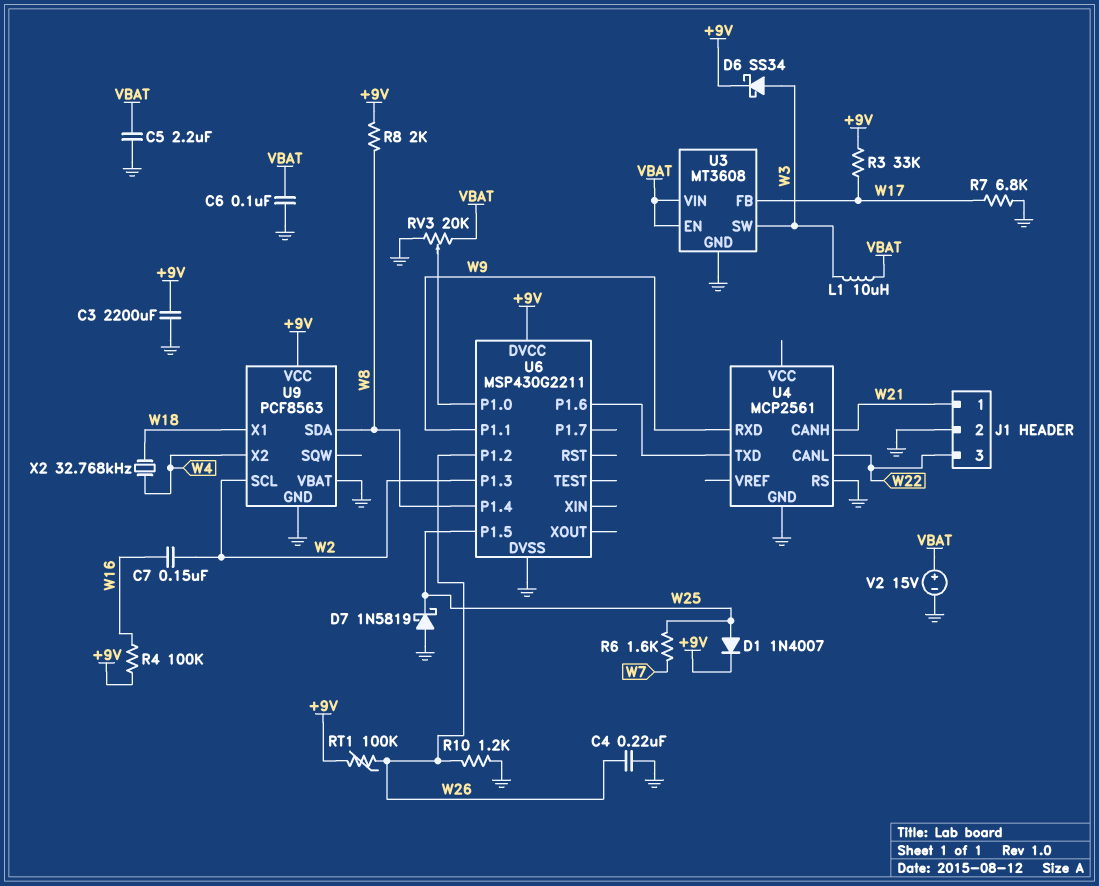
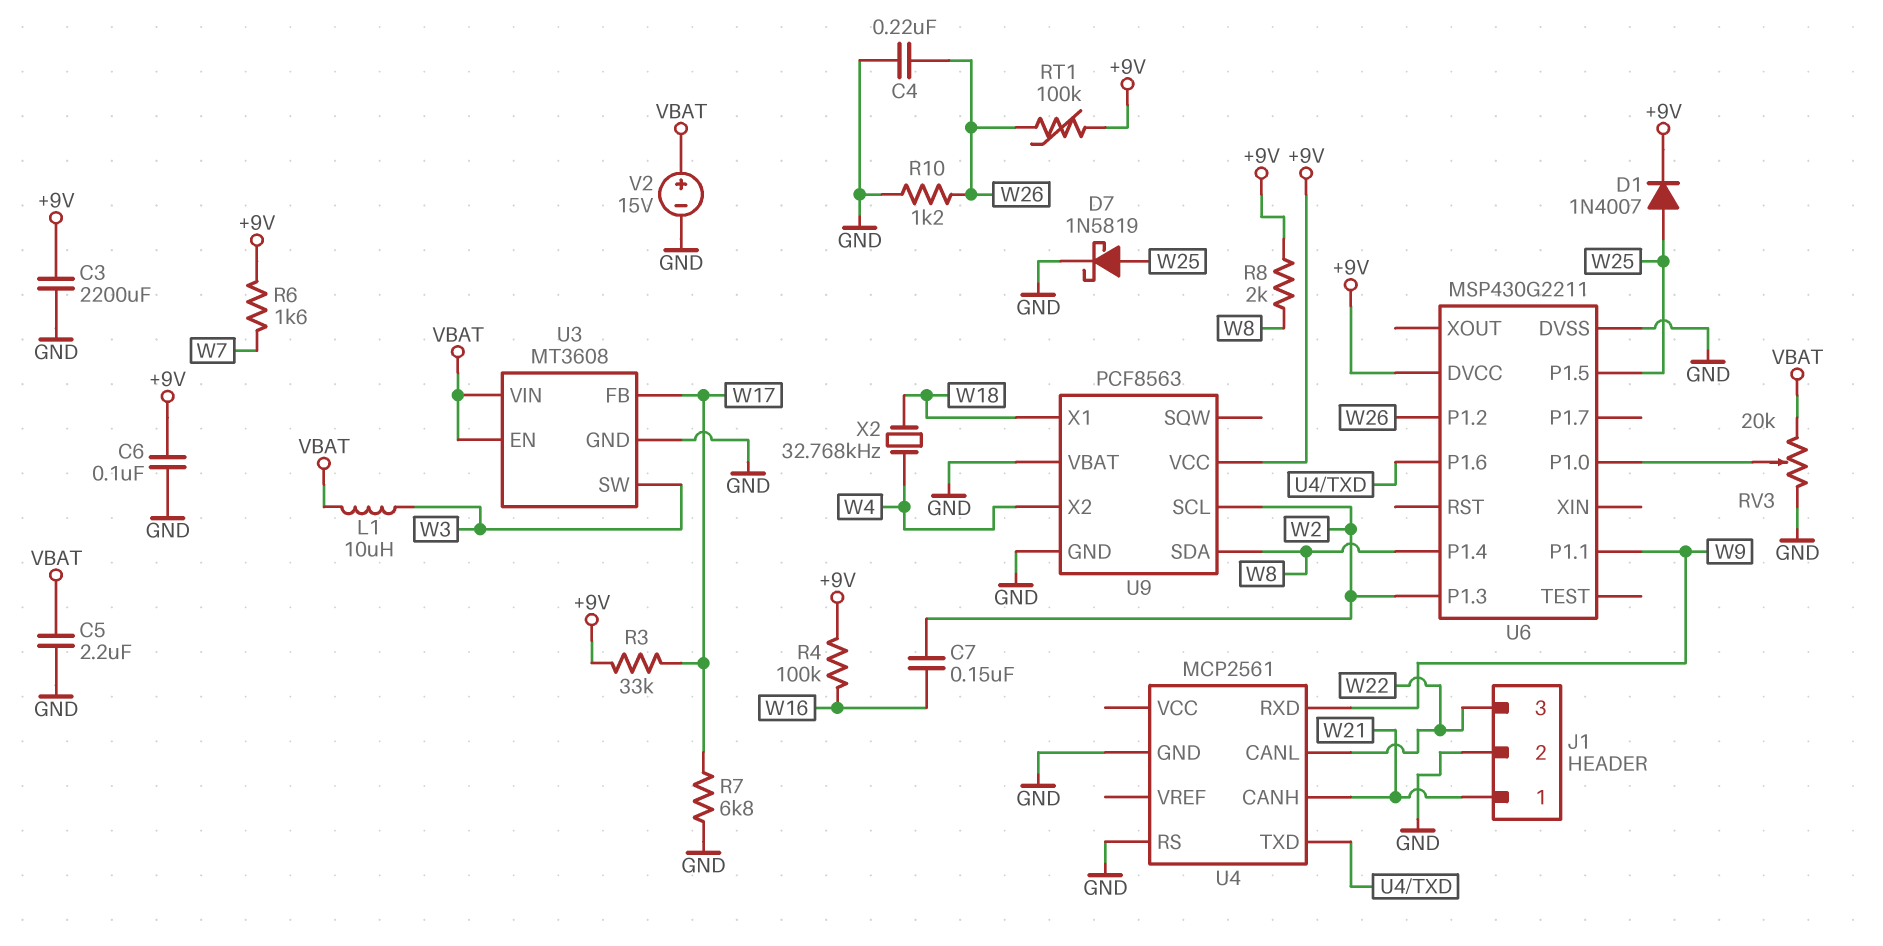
C6: 100nF (GND, VBAT) -> 100nF (+9V, GND)
D6: schottky SS34 (A W3, K +9V) -> none
D7: schottky 1N5819 (A GND, K W25) -> schottky 1N5819 (A W25, K GND)
R6: 1.6k (W7, W25) -> 1.6k (+9V, W7)

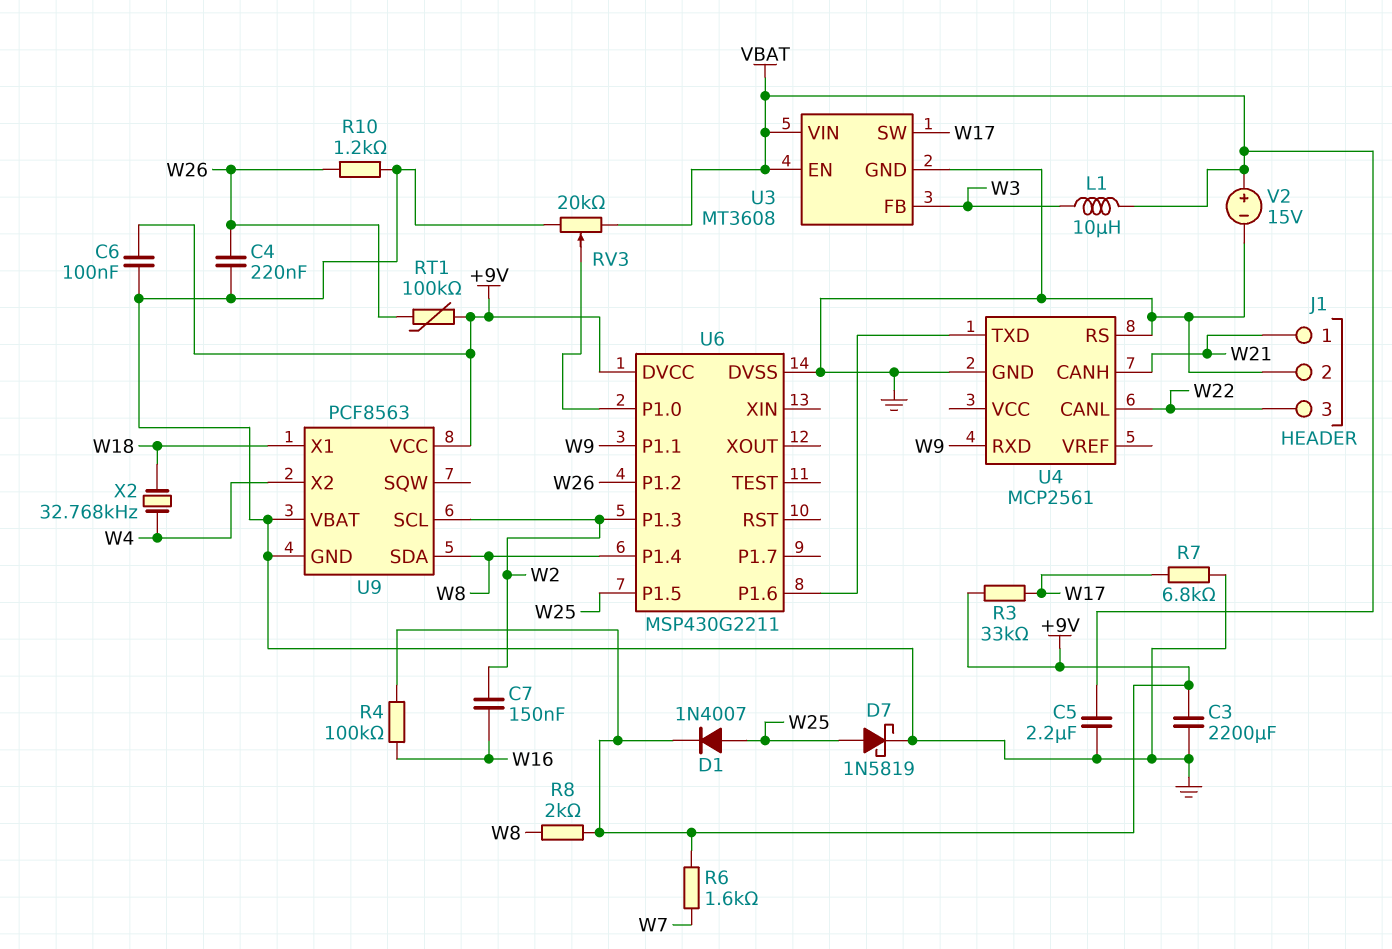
U3 pin FB: W17 -> W3
U3 pin SW: W3 -> W17

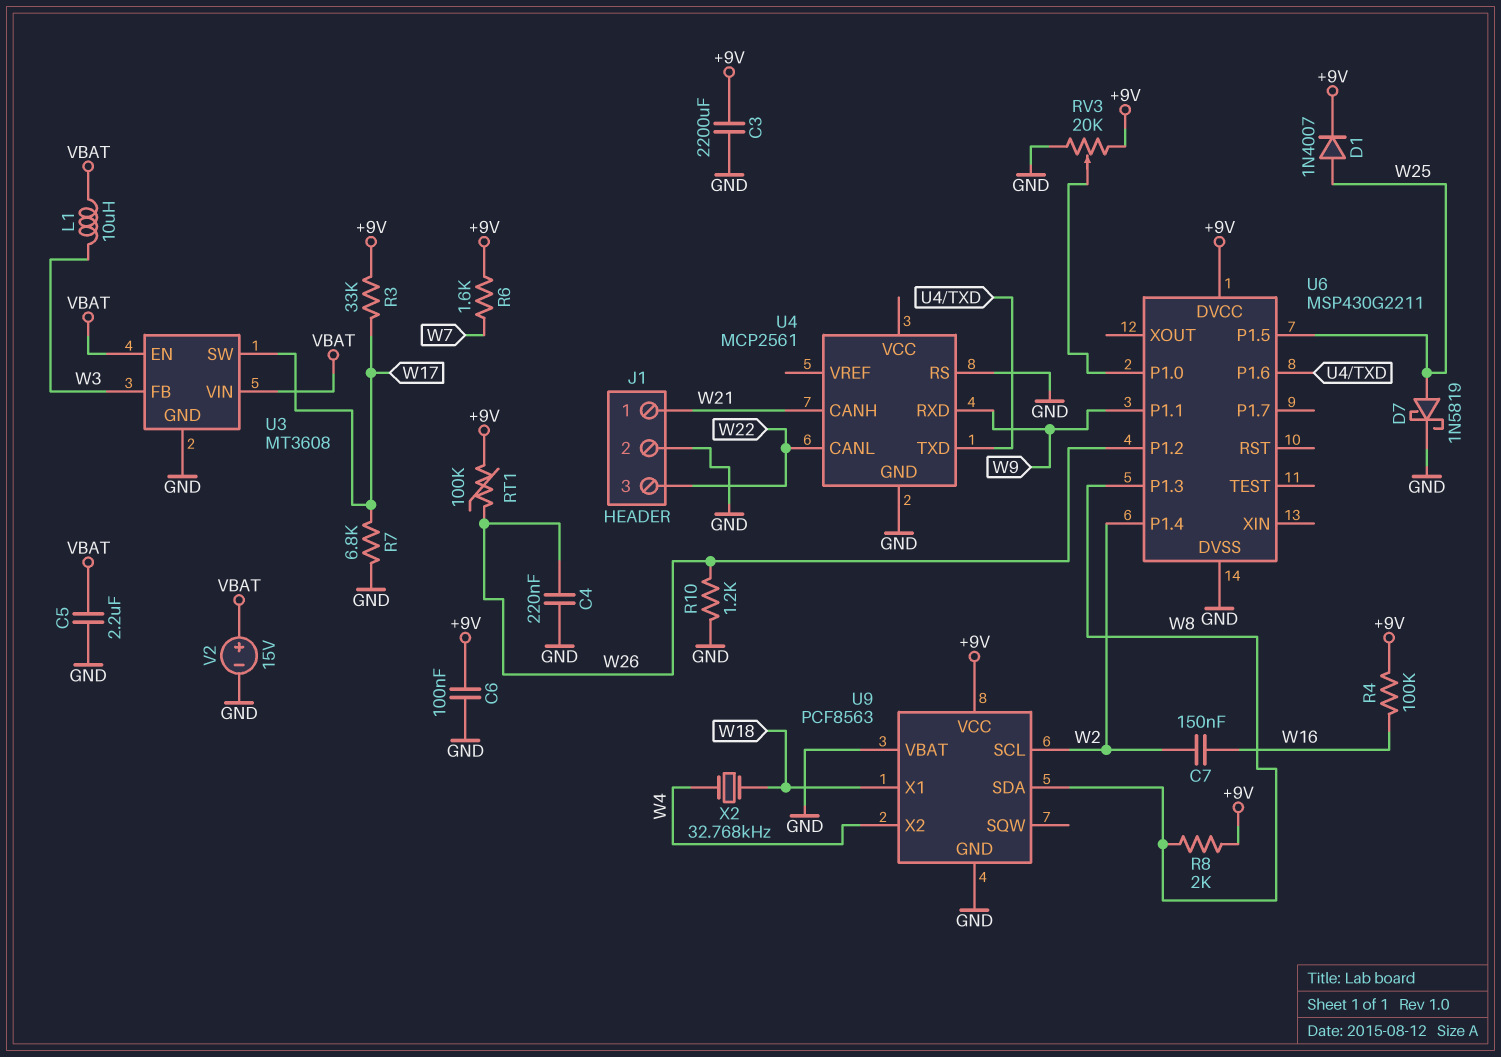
RV3: 20k (GND, VBAT, wiper U6/P1.0) -> 20k (+9V, GND, wiper U6/P1.0)
U6 pin P1.3: W2 -> W8
U6 pin P1.4: W8 -> W2

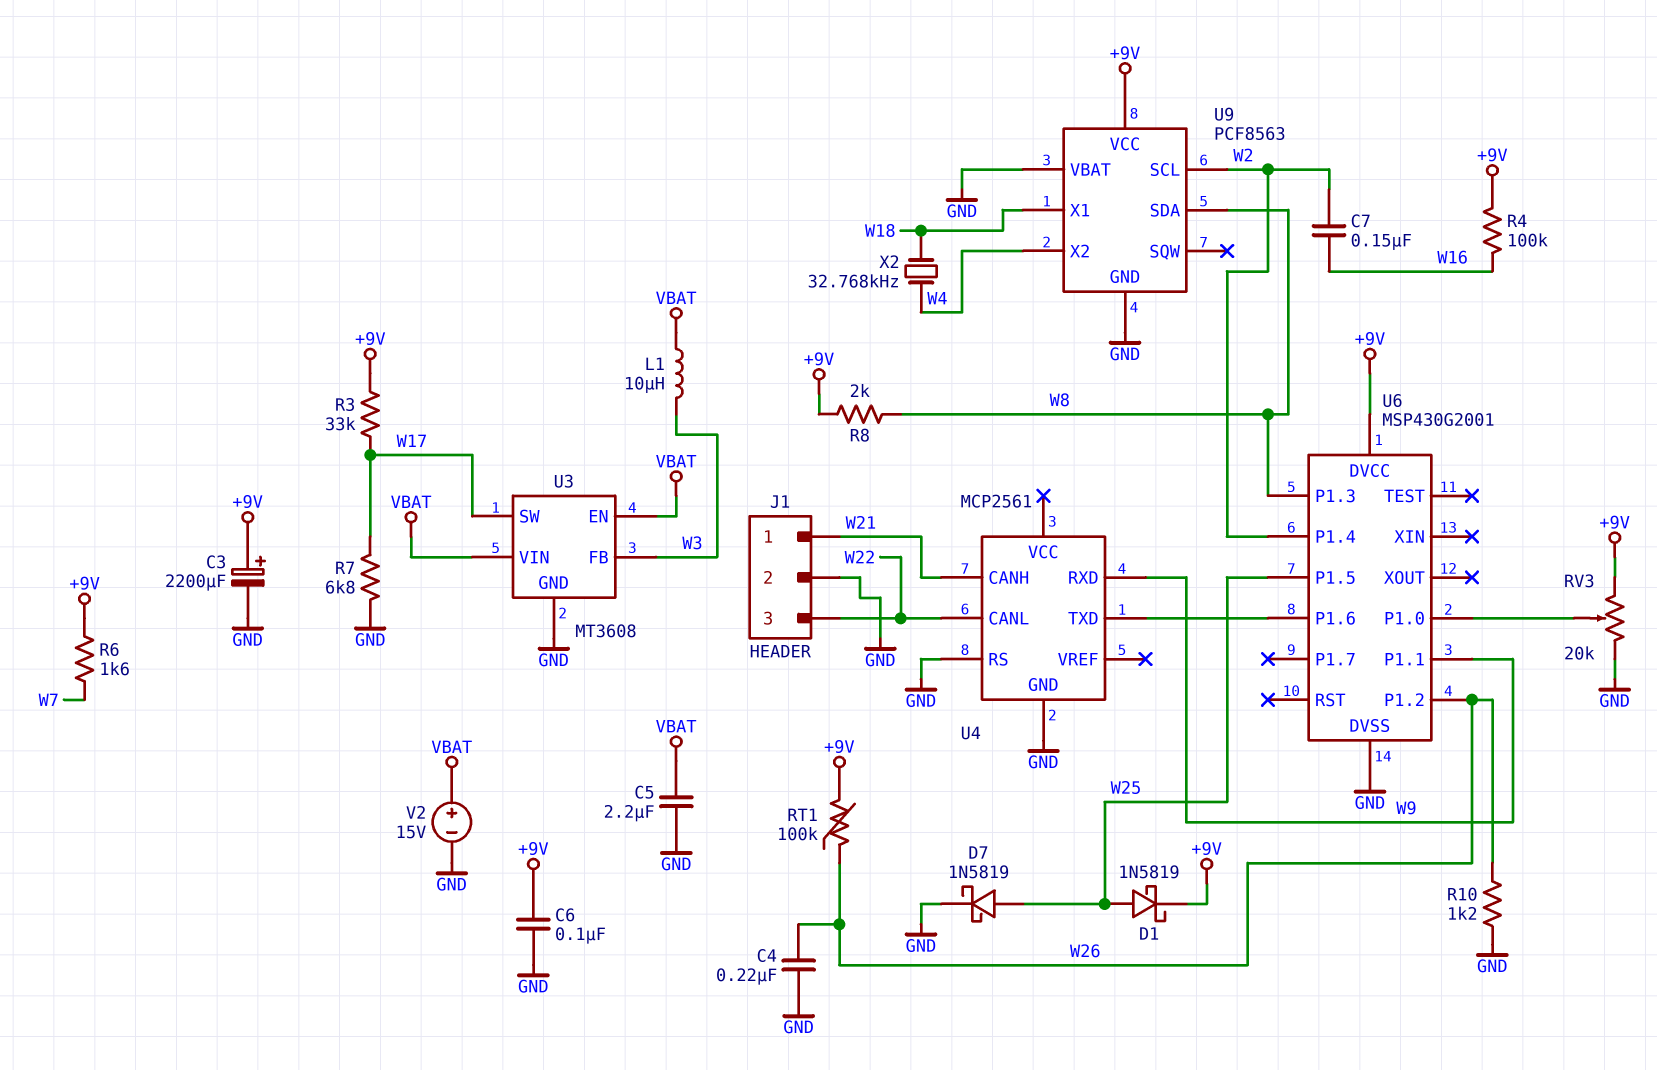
C3: 2200uF (+9V, GND) -> 2200uF (plus +9V, minus GND)
D1: diode 1N4007 (A W25, K +9V) -> schottky 1N5819 (A W25, K +9V)
U6: MSP430G2211 -> MSP430G2001

